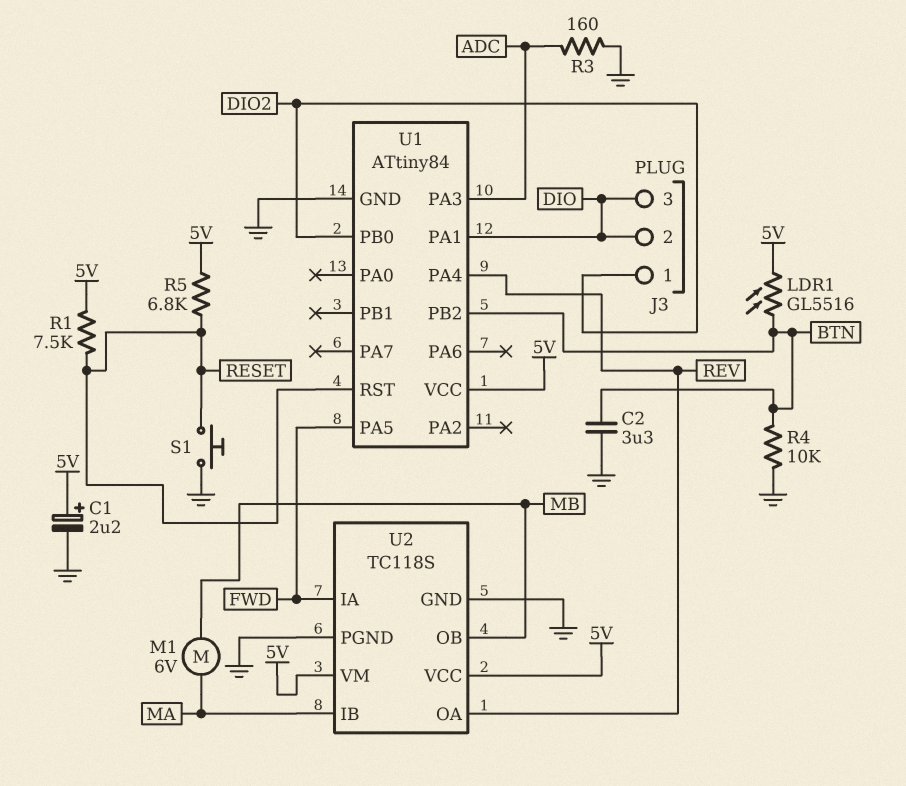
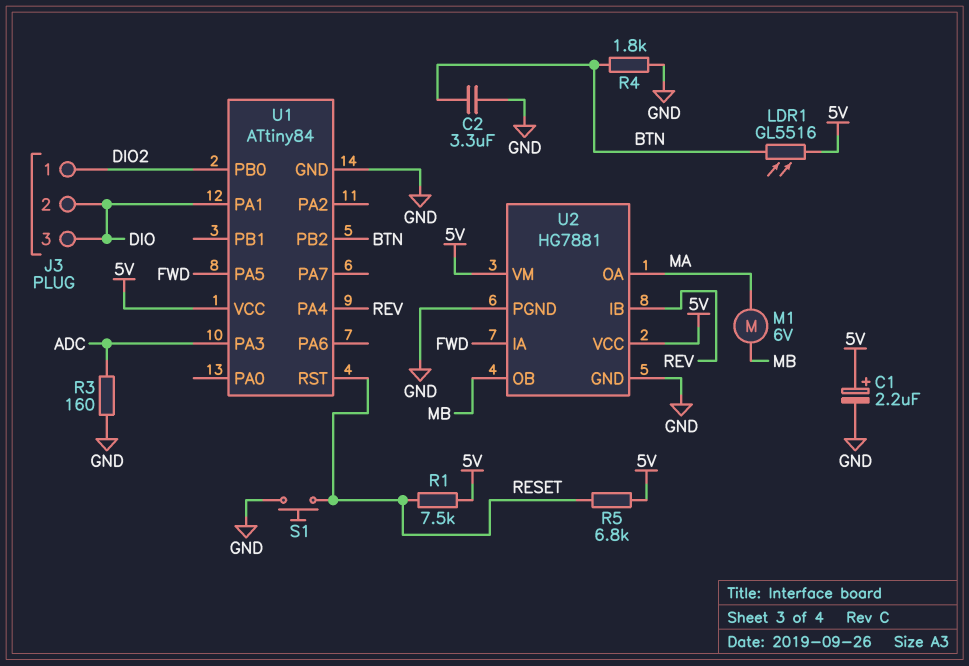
R4: 10k (BTN, GND) -> 1.8k (BTN, GND)
U2: TC118S -> HG7881
U2 pin IB: MA -> REV
U2 pin OA: REV -> MA

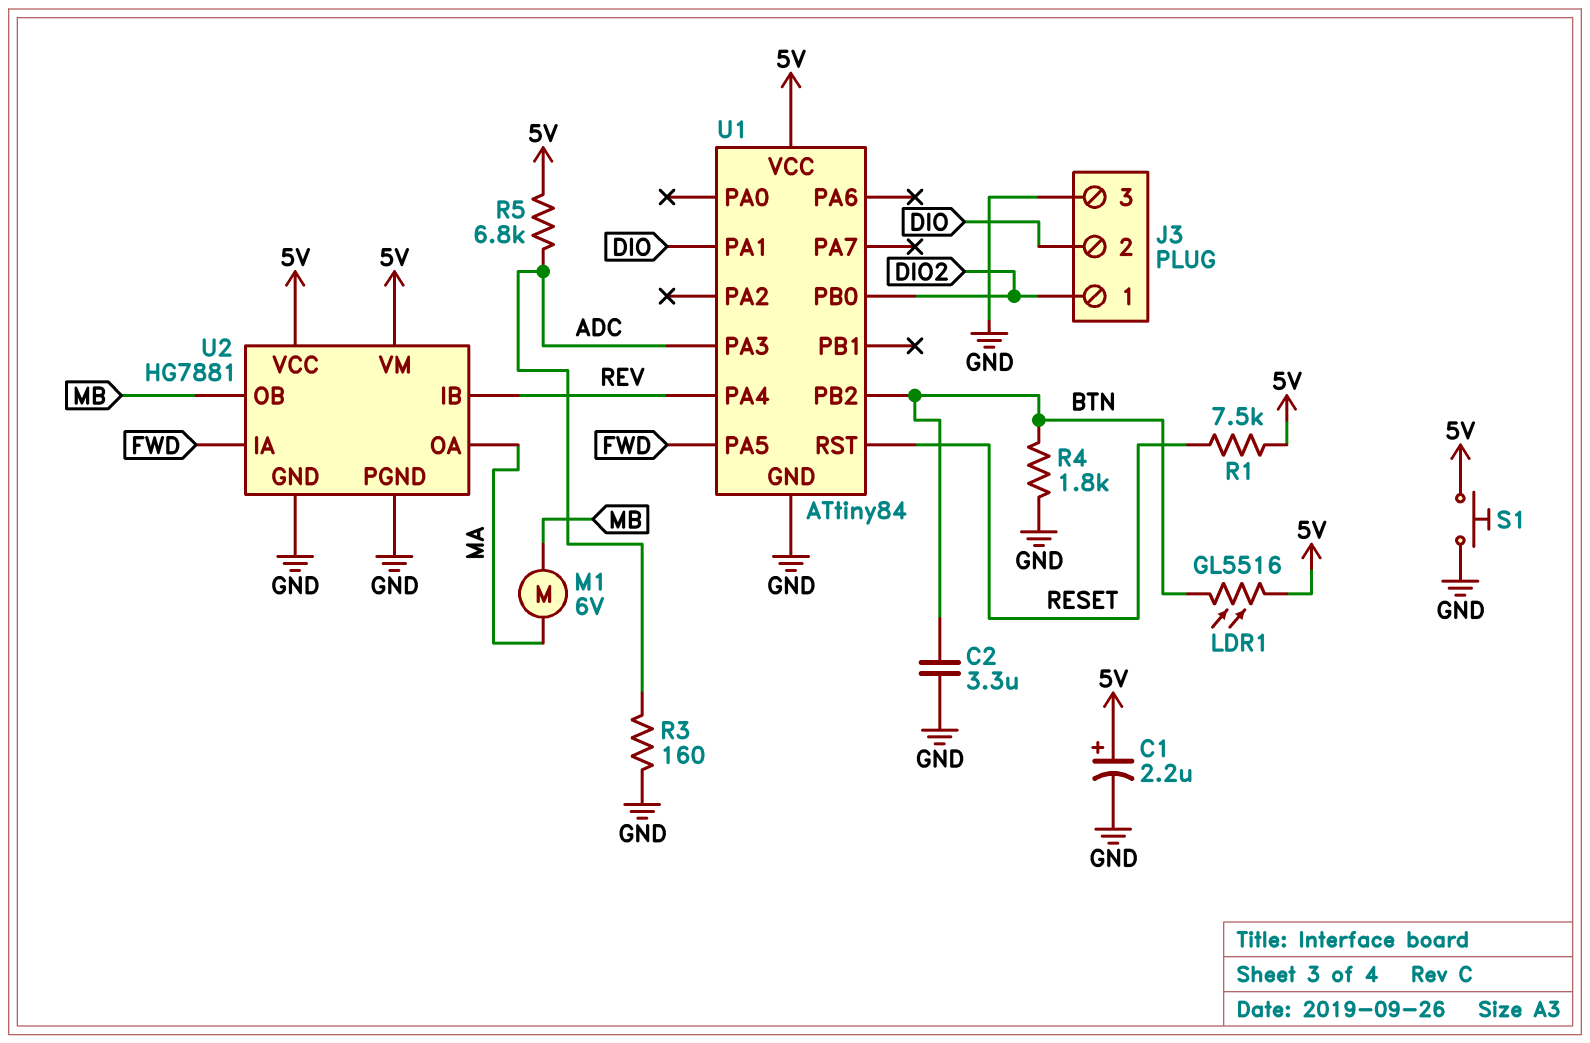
J3 pin 3: DIO -> GND
R5: 6.8k (5V, RESET) -> 6.8k (5V, ADC)
S1: button (GND, RESET) -> button (5V, GND)

